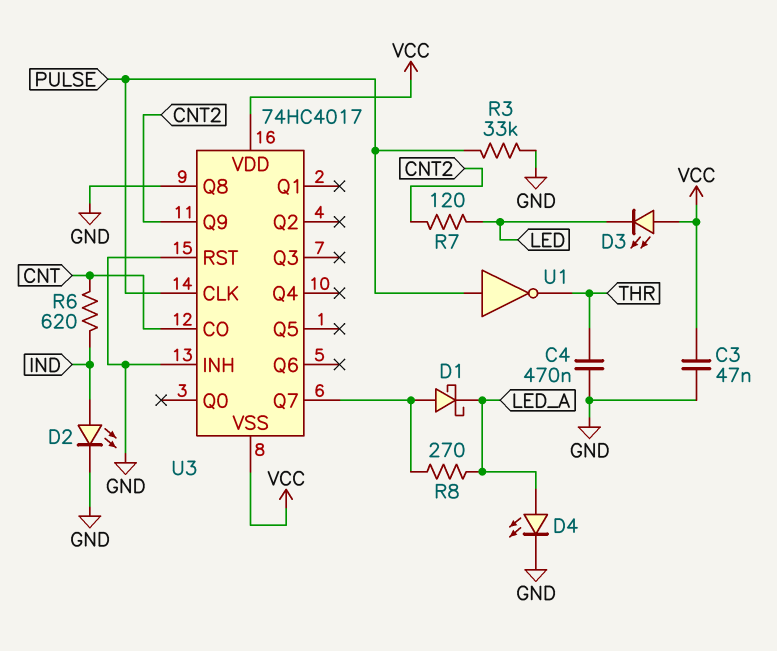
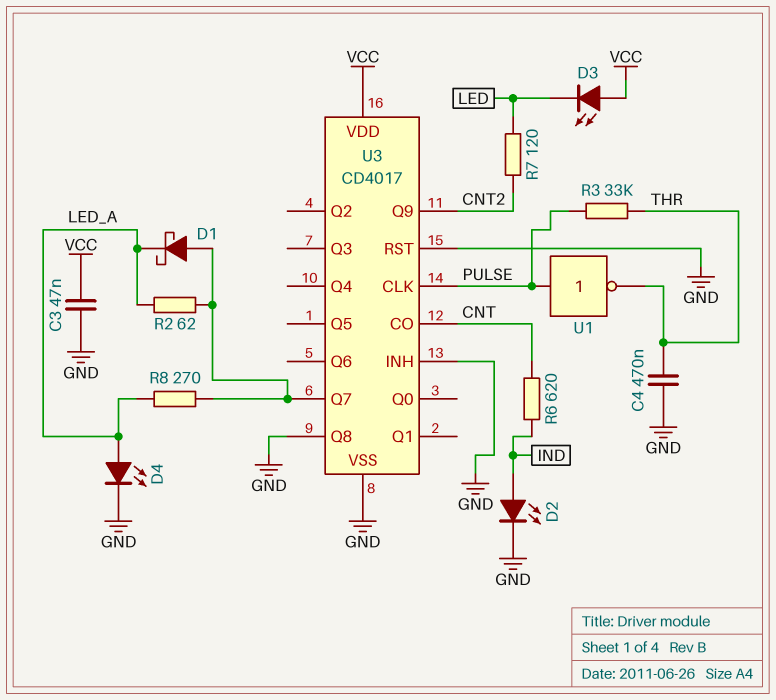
R2: none -> 62 (LED_A, U3/Q7)
R3: 33k (GND, PULSE) -> 33k (PULSE, THR)
U3: 74HC4017 -> CD4017
U3 pin VSS: VCC -> GND

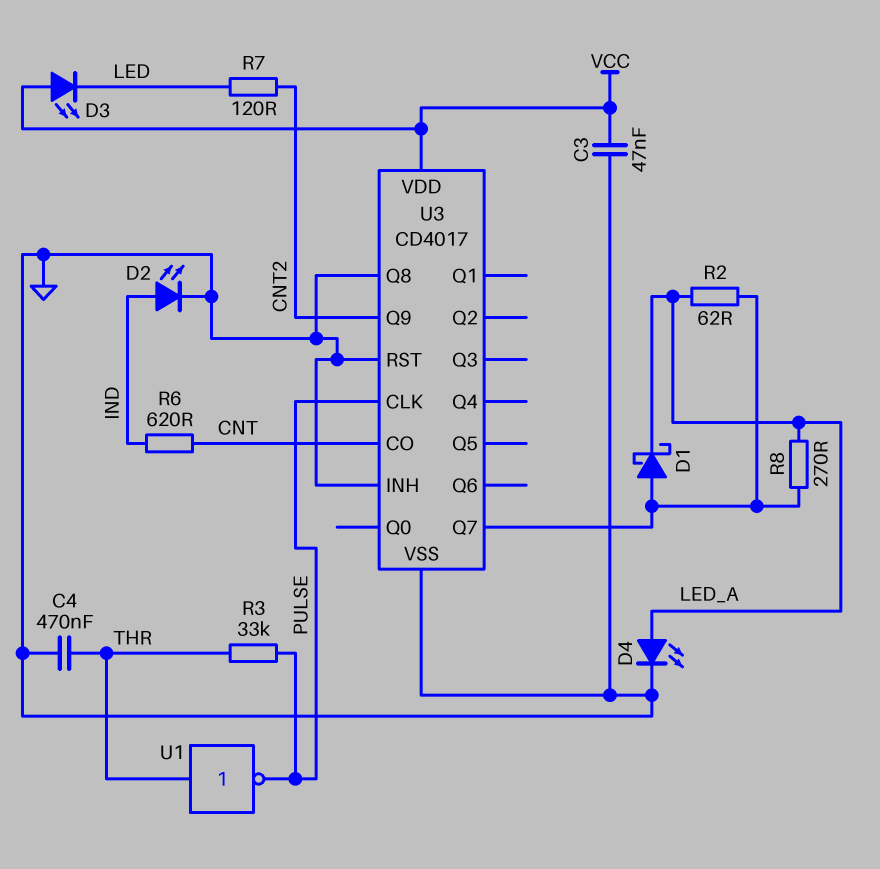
U1: NOT (in PULSE, out THR) -> NOT (in THR, out PULSE)

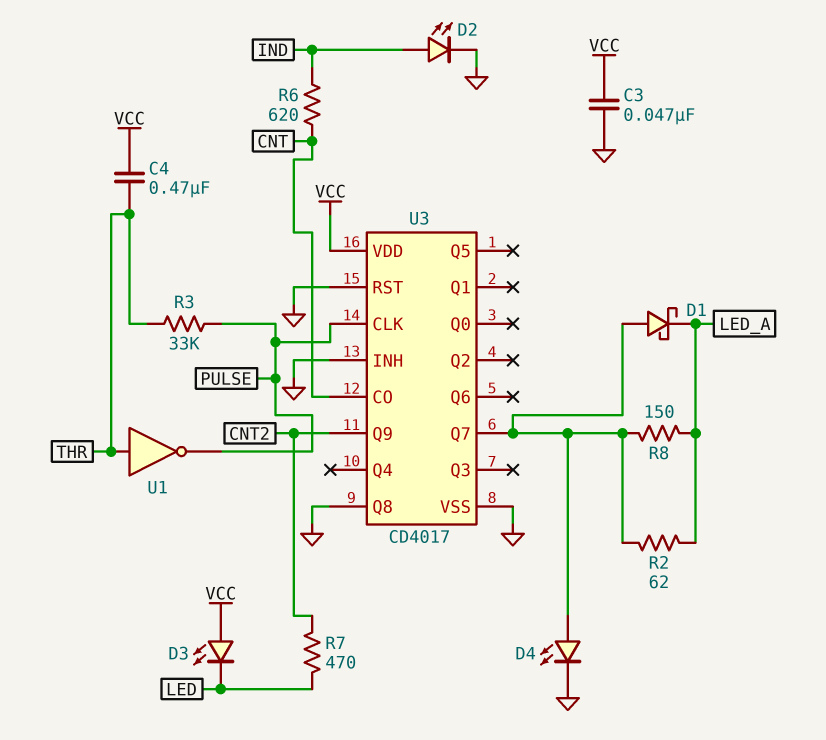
C4: 470nF (GND, THR) -> 470nF (THR, VCC)
D4: LED (A LED_A, K GND) -> LED (A U3/Q7, K GND)
R7: 120 (CNT2, LED) -> 470 (CNT2, LED)
R8: 270 (LED_A, U3/Q7) -> 150 (LED_A, U3/Q7)

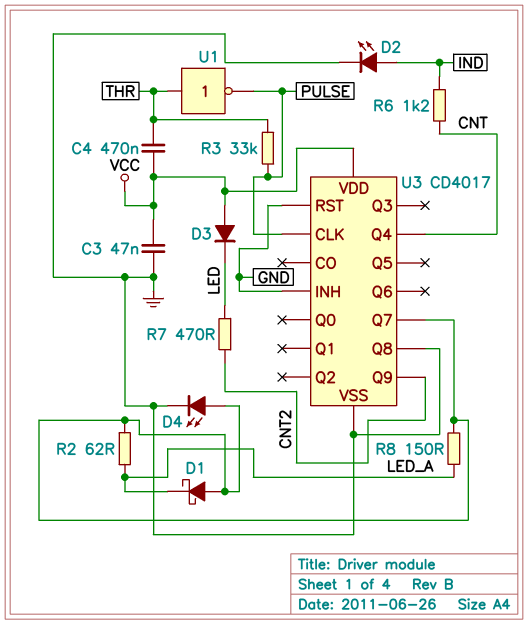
D3: LED (A VCC, K LED) -> diode (A VCC, K LED)
R6: 620 (CNT, IND) -> 1.2k (CNT, IND)
U3 pin CO: CNT -> none
U3 pin Q4: none -> CNT

